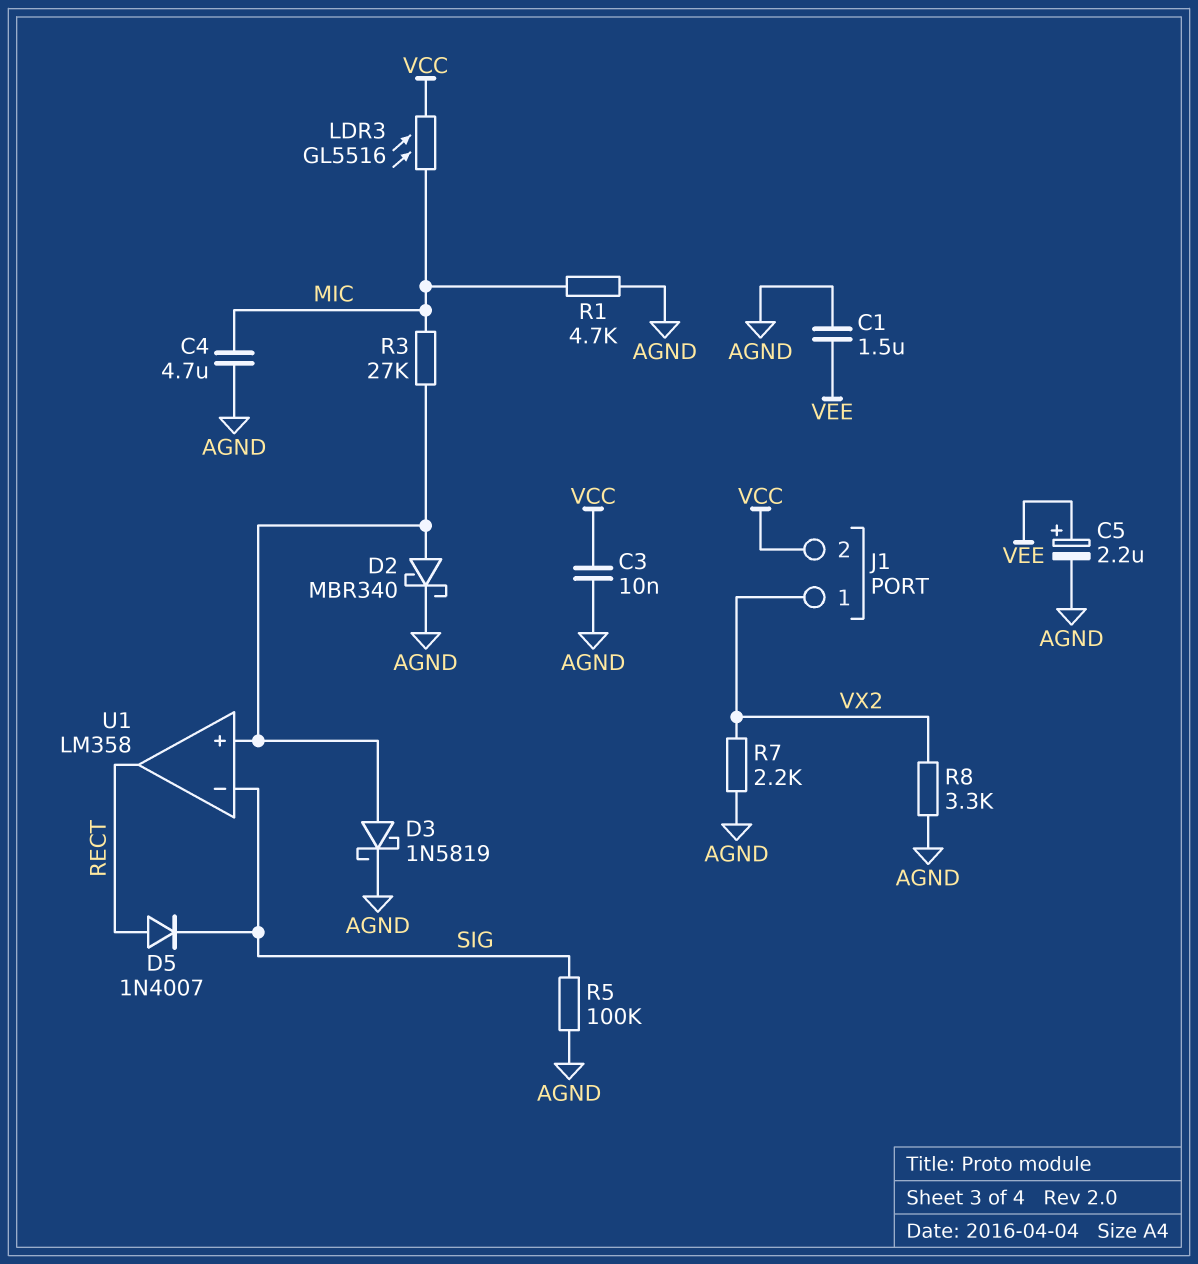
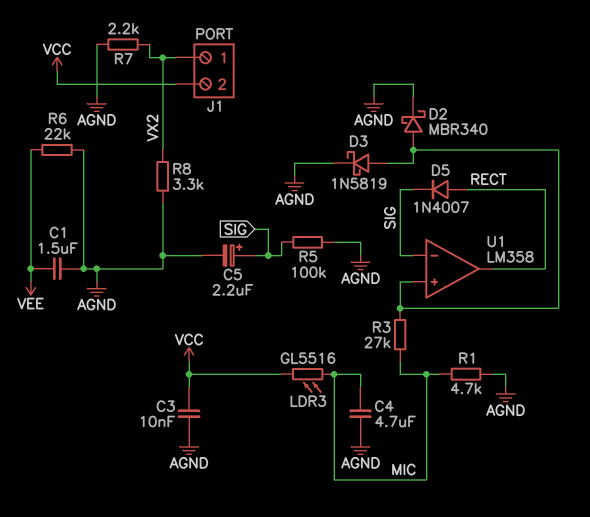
C5: 2.2uF (plus VEE, minus AGND) -> 2.2uF (plus SIG, minus AGND)
R6: none -> 22k (AGND, VEE)

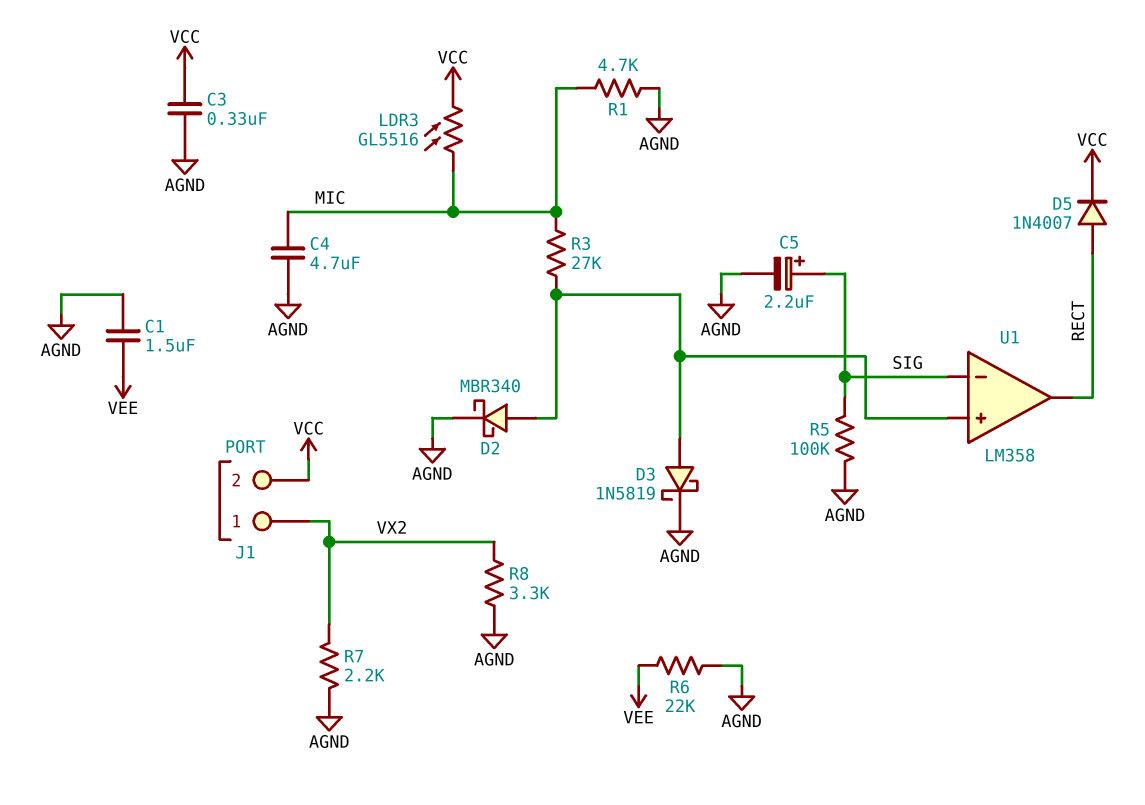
C3: 10nF (AGND, VCC) -> 330nF (AGND, VCC)
D5: diode 1N4007 (A RECT, K SIG) -> diode 1N4007 (A RECT, K VCC)

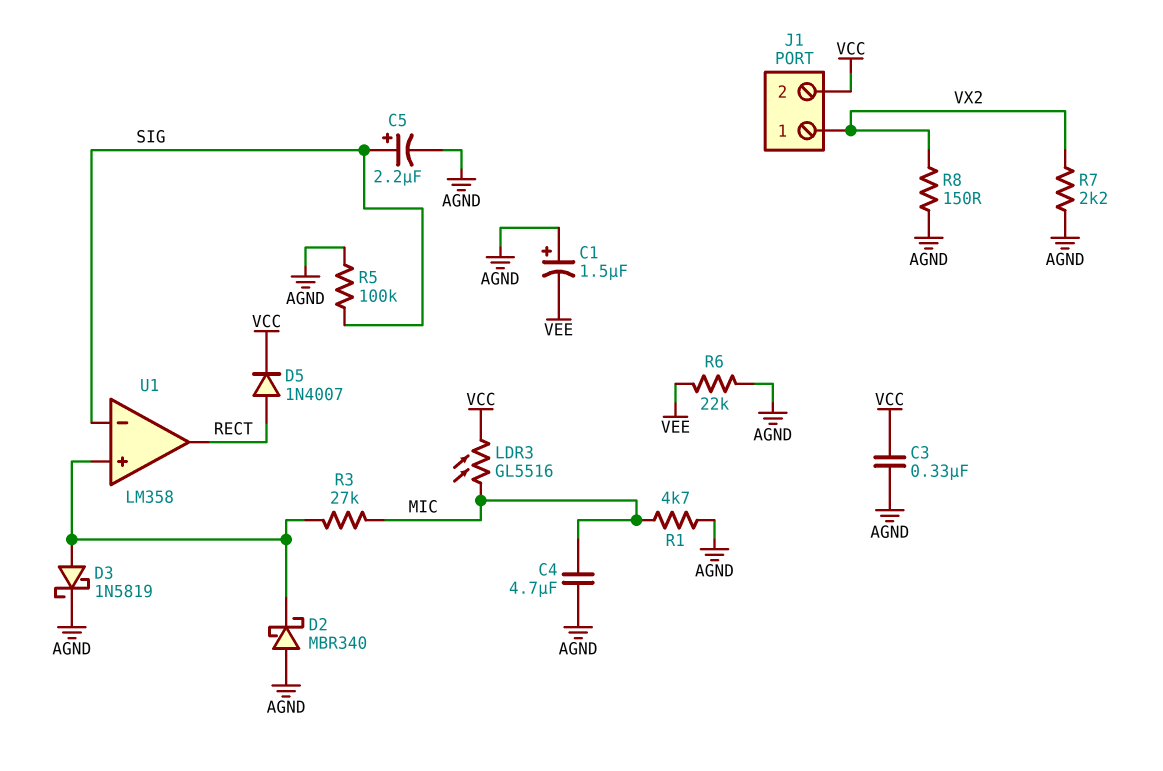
C1: 1.5uF (AGND, VEE) -> 1.5uF (plus AGND, minus VEE)
D2: schottky MBR340 (A U1/in+, K AGND) -> schottky MBR340 (A AGND, K U1/in+)
R8: 3.3k (AGND, VX2) -> 150 (AGND, VX2)

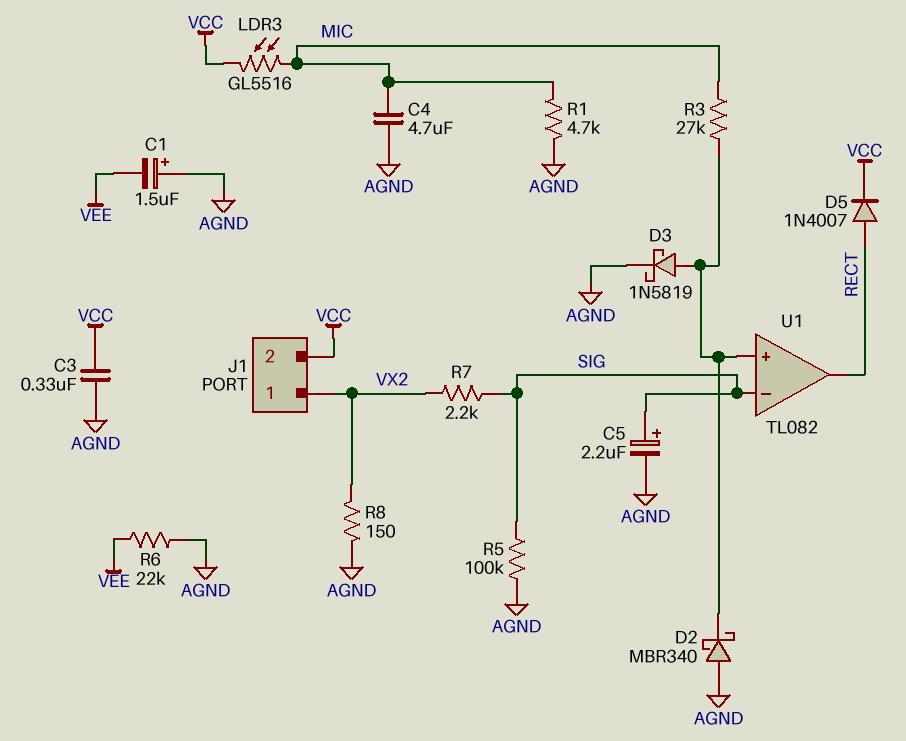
R7: 2.2k (AGND, VX2) -> 2.2k (SIG, VX2)
U1: LM358 -> TL082

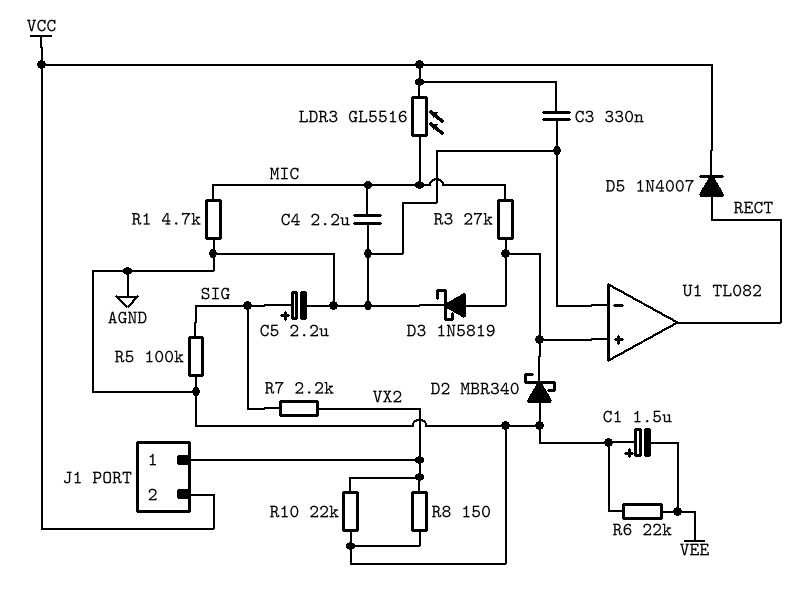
C4: 4.7uF (AGND, MIC) -> 2.2uF (AGND, MIC)
R10: none -> 22k (AGND, VX2)
U1 pin in-: SIG -> AGND

